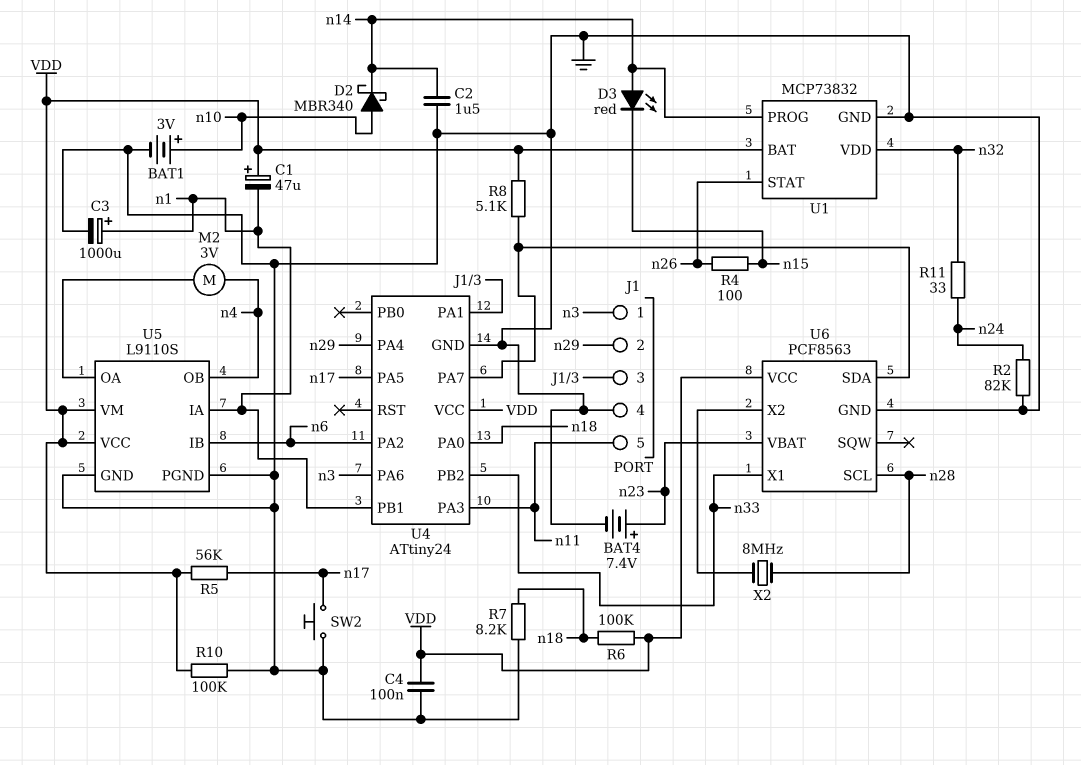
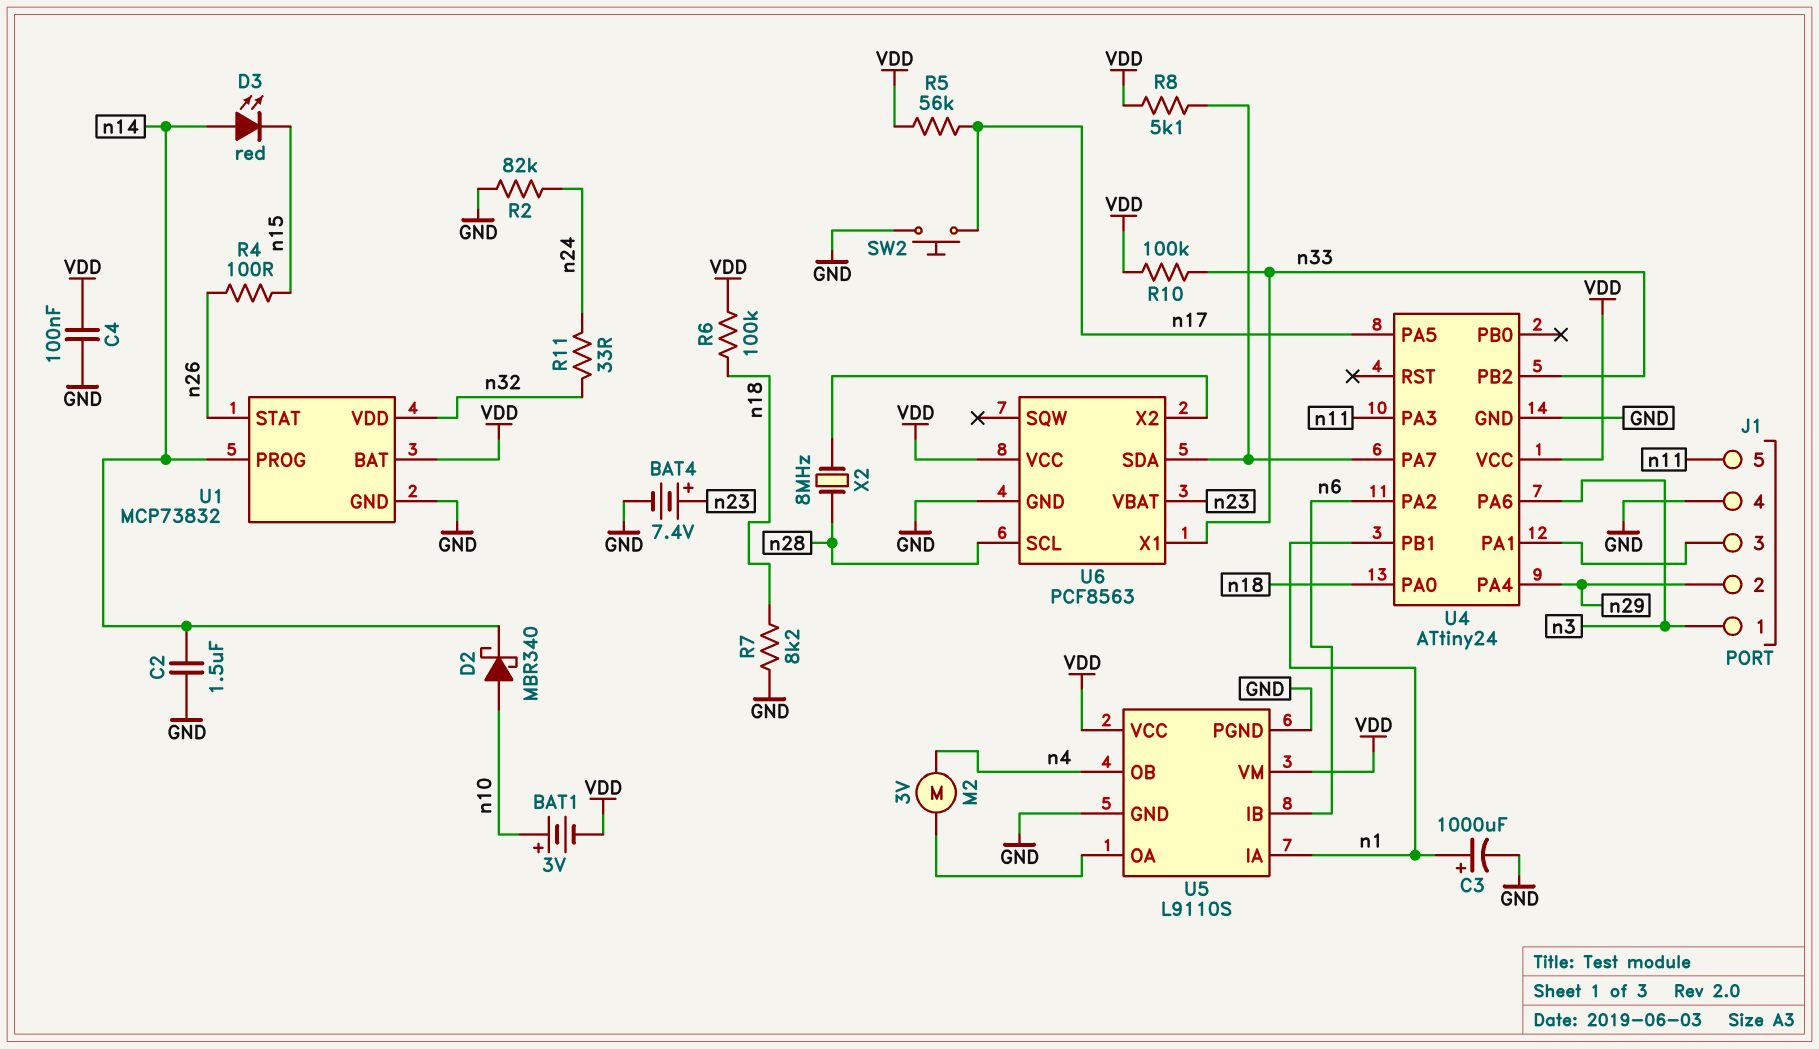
BAT1: 3V (plus n10, minus GND) -> 3V (plus n10, minus VDD)
C1: 47uF (plus VDD, minus n1) -> none
R10: 100k (GND, VDD) -> 100k (VDD, n33)

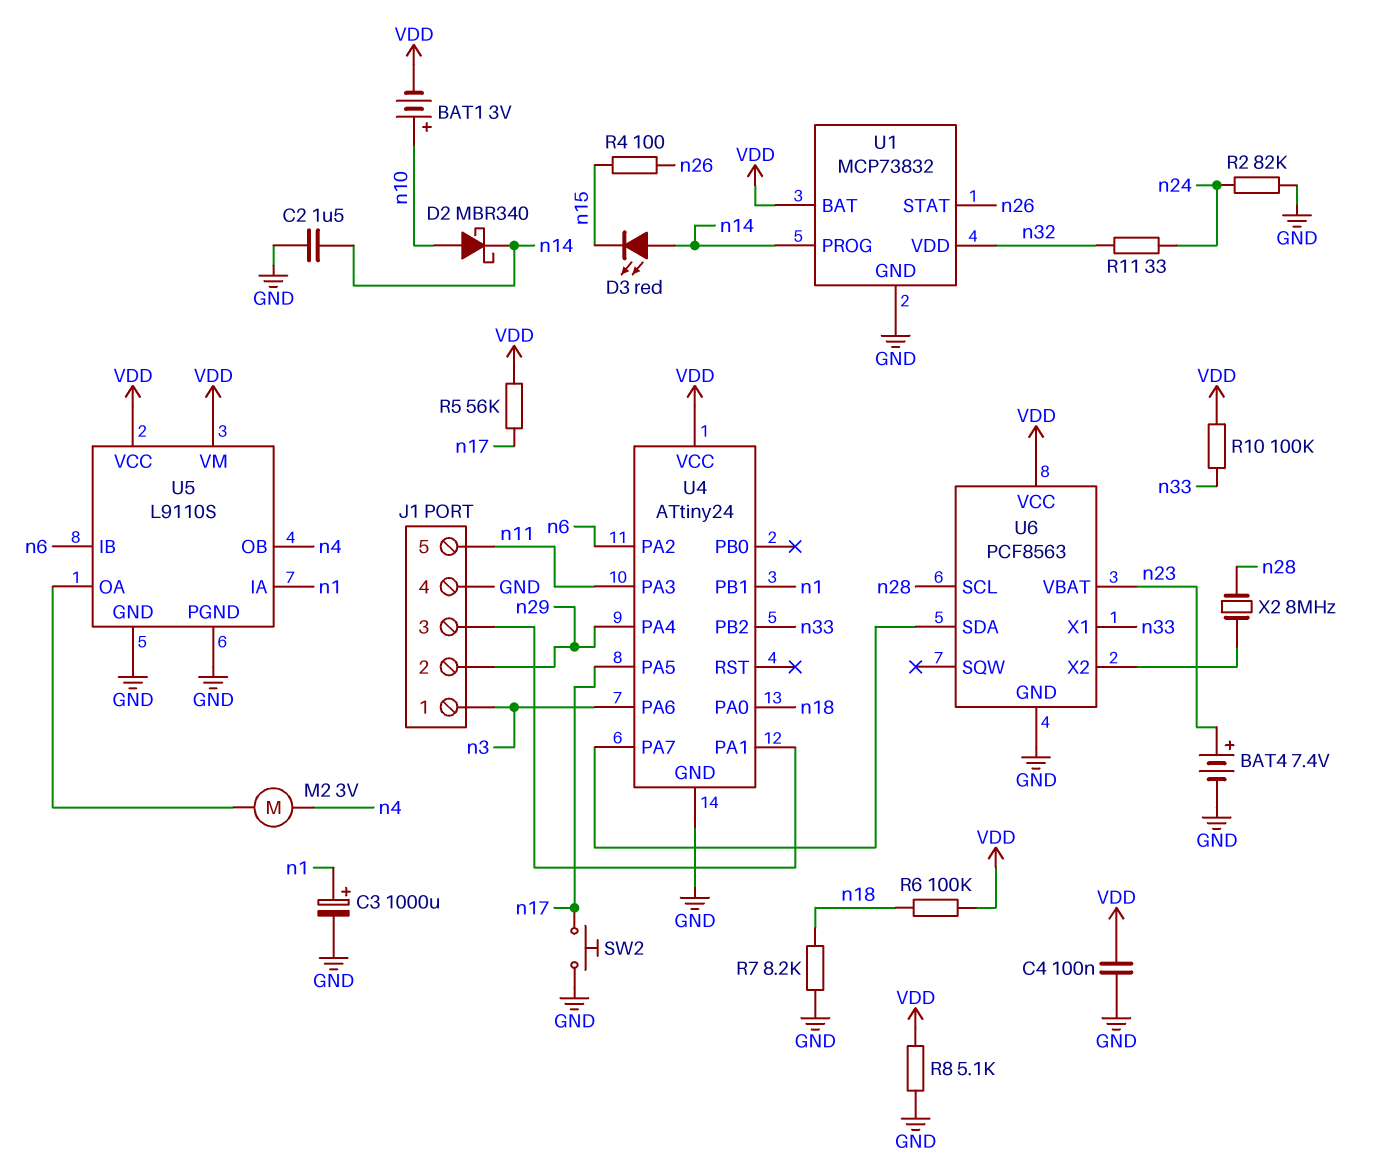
R8: 5.1k (U4/PA7, VDD) -> 5.1k (GND, VDD)

